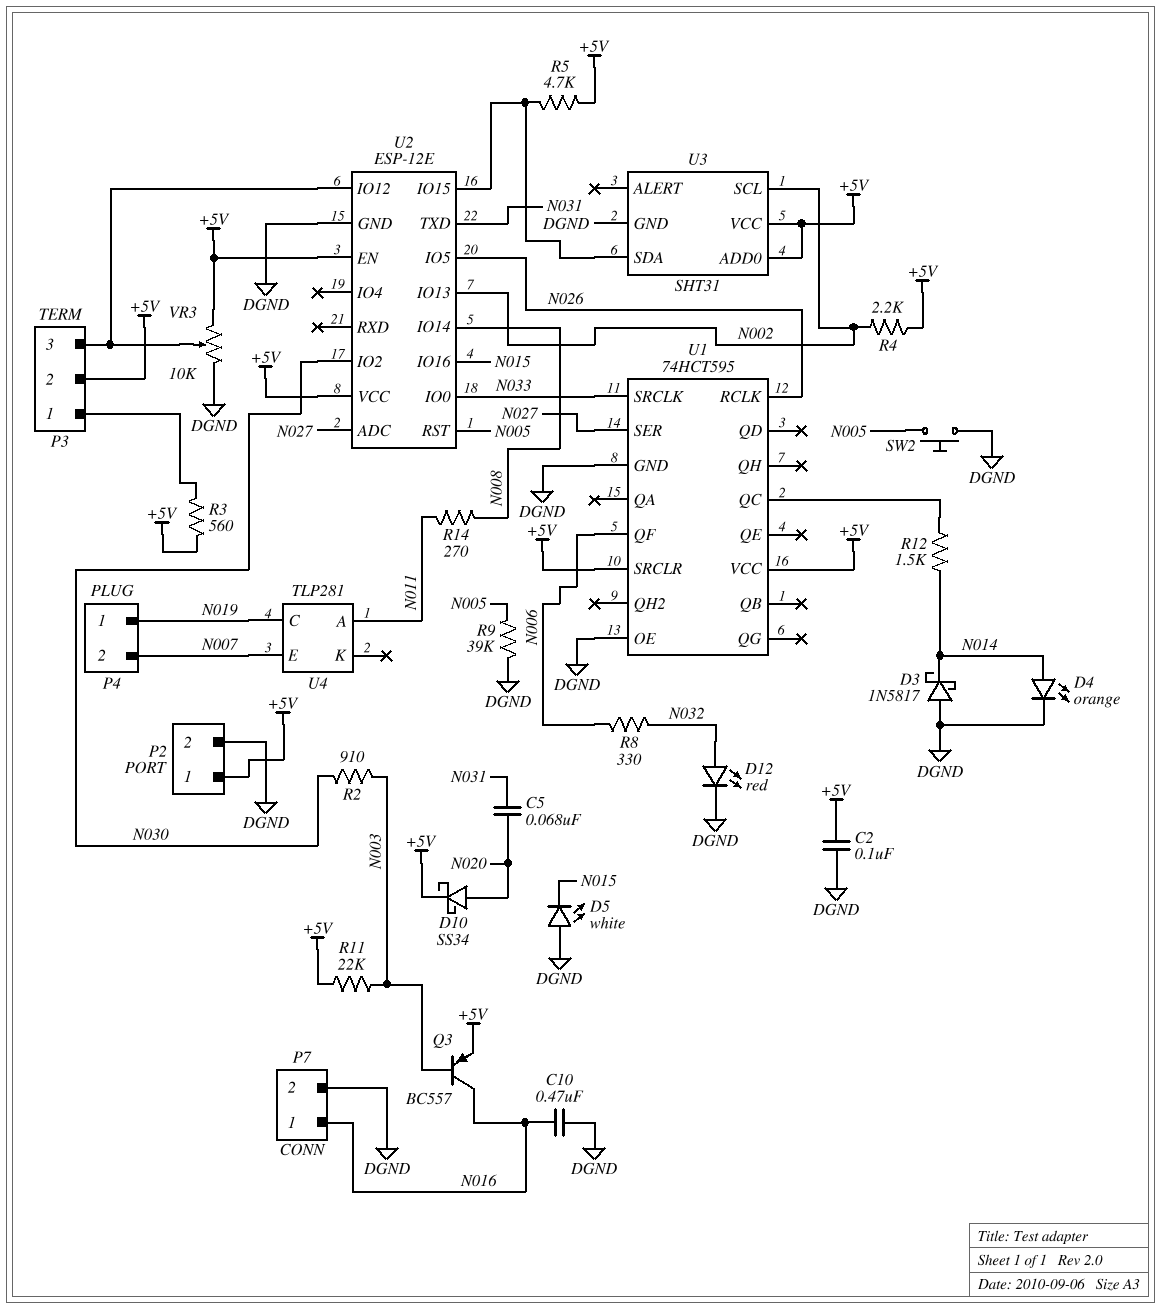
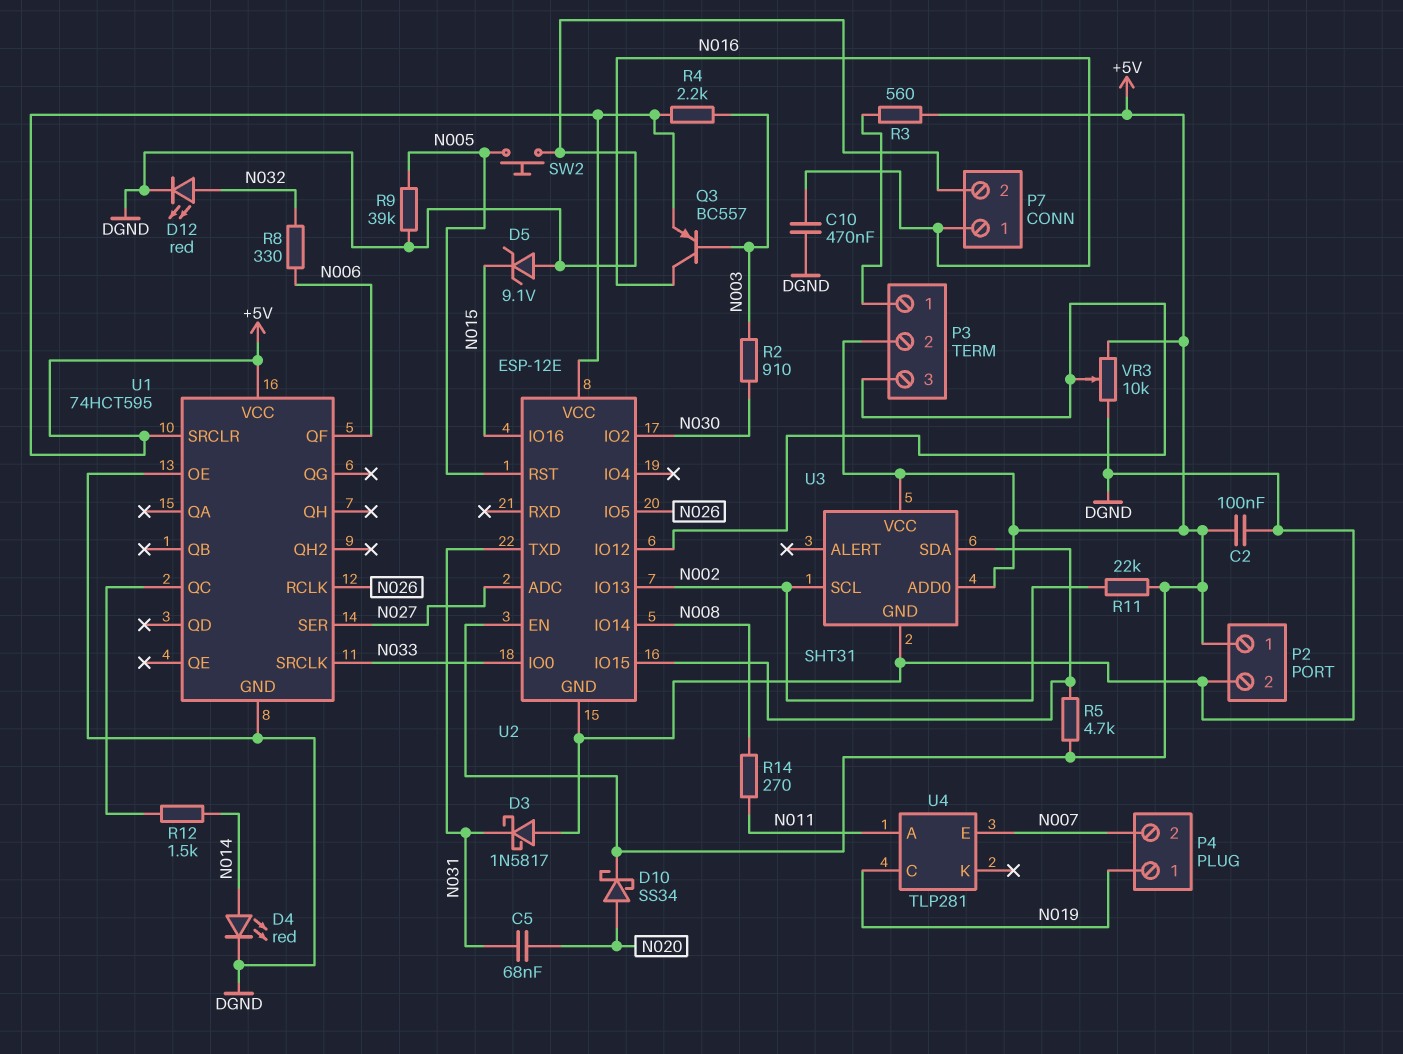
D3: schottky 1N5817 (A DGND, K N014) -> schottky 1N5817 (A DGND, K N031)
D4: LED orange (A N014, K DGND) -> LED red (A N014, K DGND)
D5: LED white (A DGND, K N015) -> zener 9.1V (A DGND, K N015)
R4: 2.2k (+5V, N002) -> 2.2k (+5V, N003)
R11: 22k (+5V, N003) -> 22k (+5V, N002)

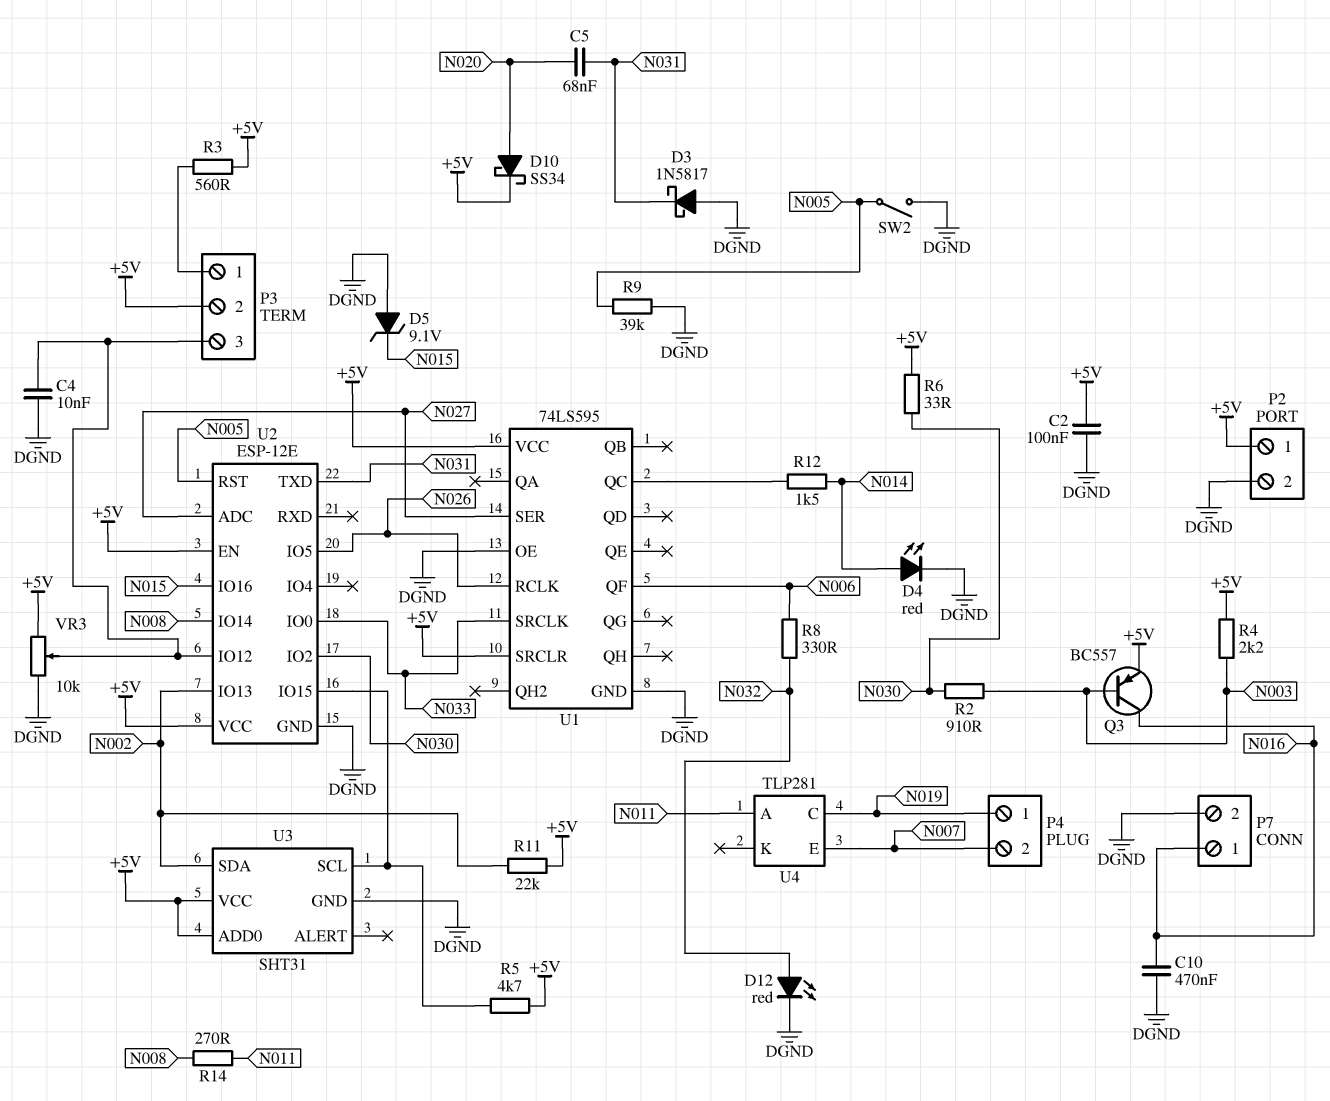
C4: none -> 10nF (DGND, P3/3)
R6: none -> 33 (+5V, N030)
SW2: button (DGND, N005) -> switch (DGND, N005)
U1: 74HCT595 -> 74LS595
U3 pin SCL: N002 -> U2/IO15
U3 pin SDA: U2/IO15 -> N002

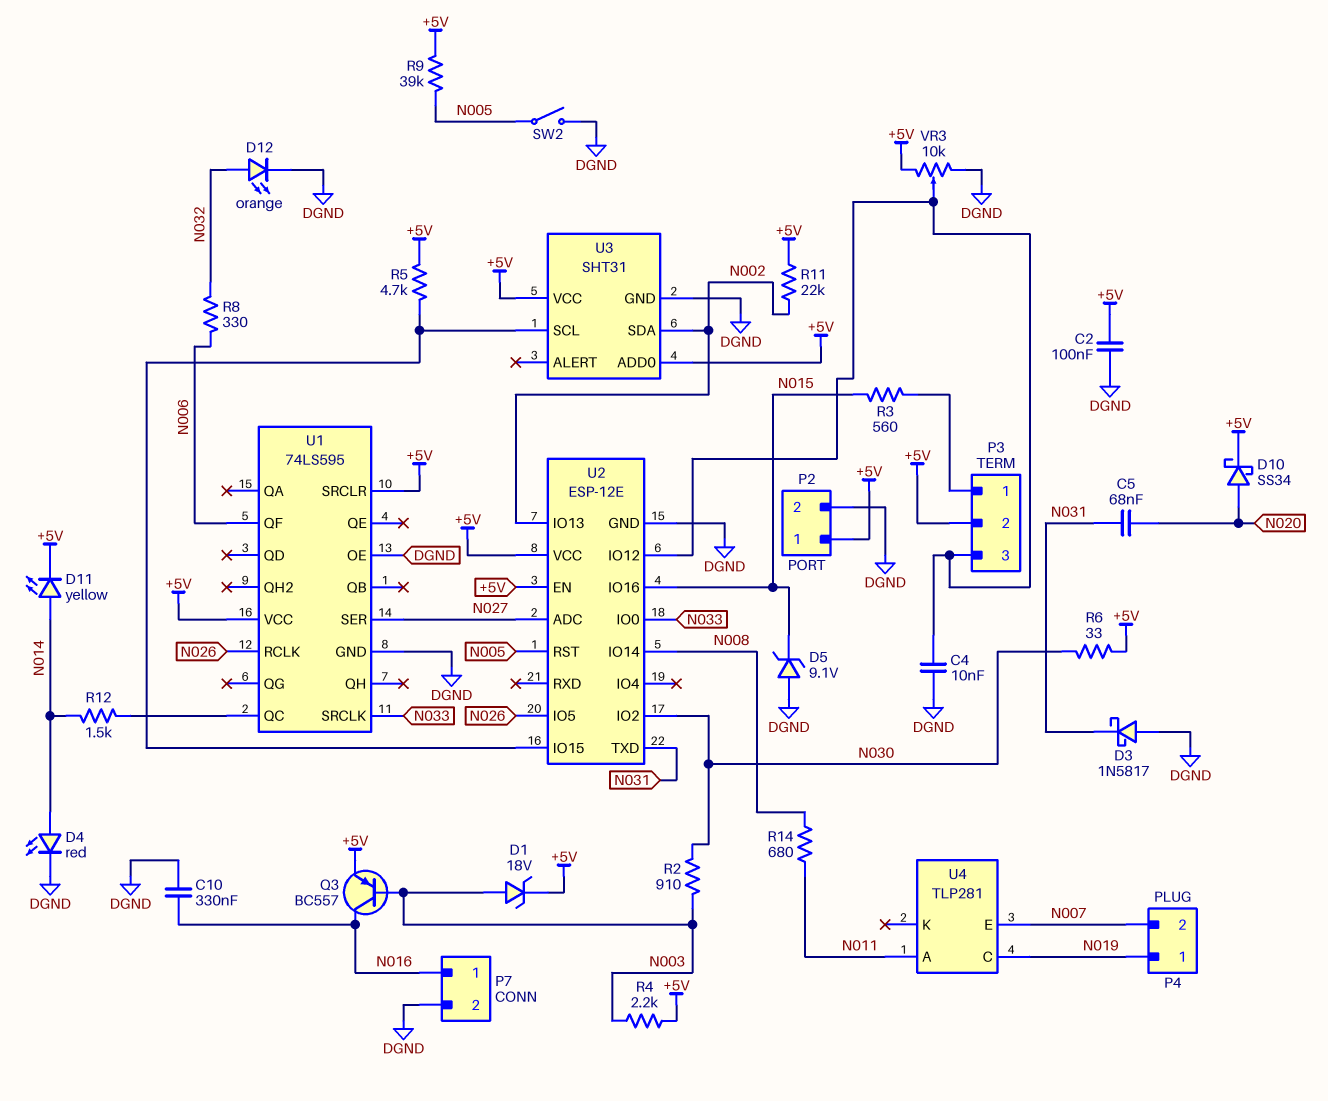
C10: 470nF (DGND, N016) -> 330nF (DGND, N016)
D1: none -> zener 18V (A N003, K +5V)
D11: none -> LED yellow (A N014, K +5V)
D12: LED red (A N032, K DGND) -> LED orange (A N032, K DGND)
R3: 560 (+5V, P3/1) -> 560 (N015, P3/1)
R9: 39k (DGND, N005) -> 39k (+5V, N005)
R14: 270 (N008, N011) -> 680 (N008, N011)

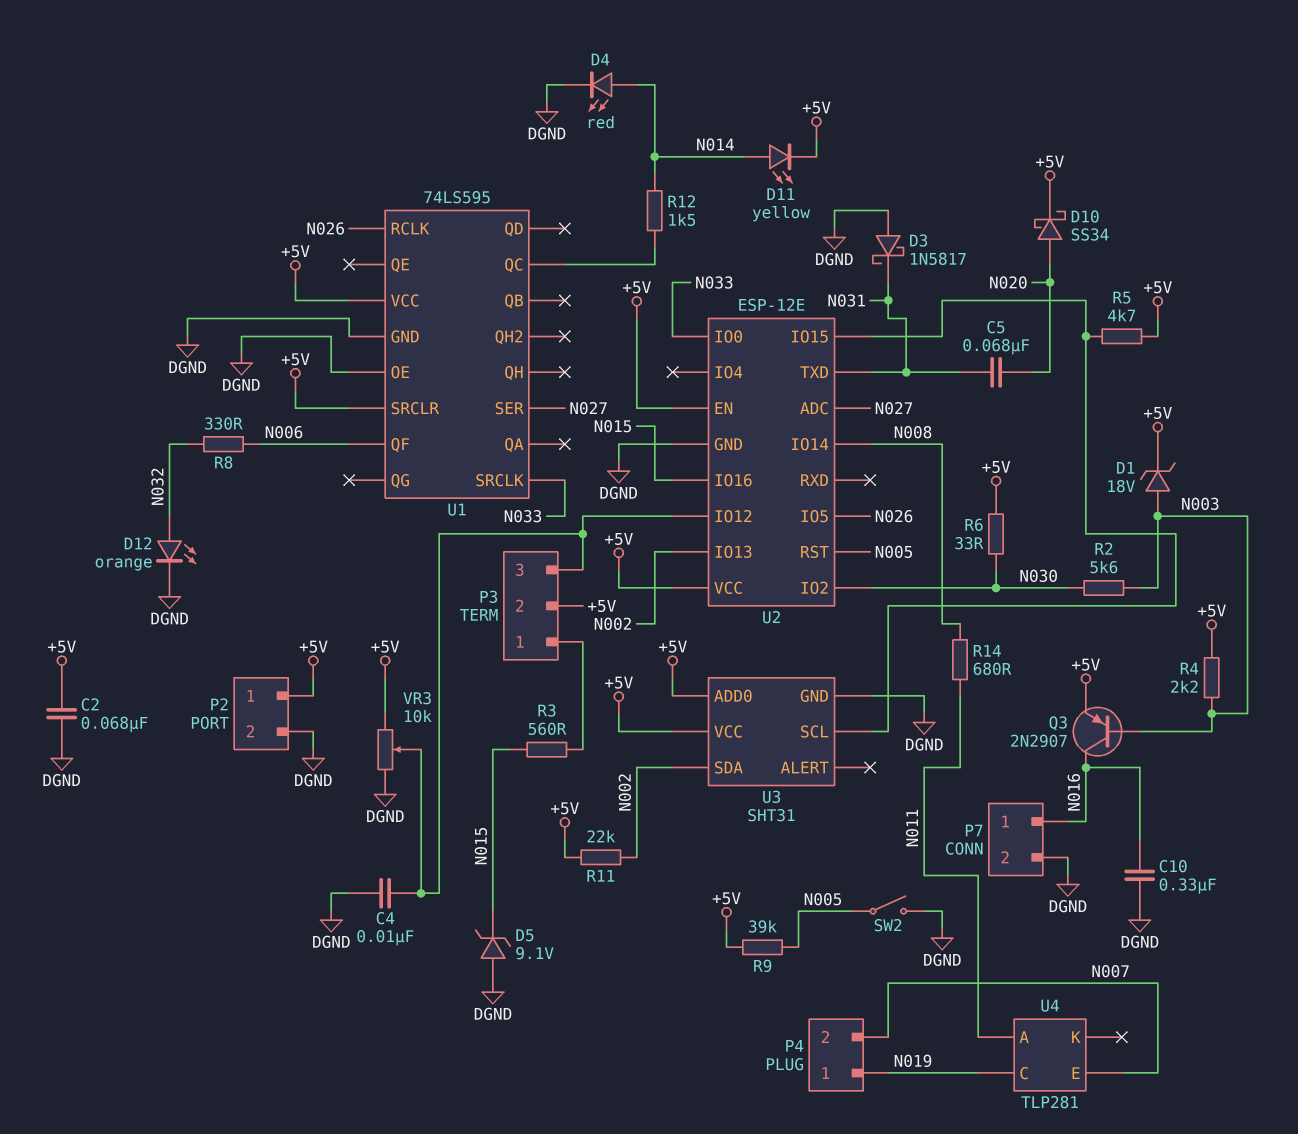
C2: 100nF (+5V, DGND) -> 68nF (+5V, DGND)
Q3: PNP BC557 (B N003, C N016, E +5V) -> PNP 2N2907 (B N003, C N016, E +5V)
R2: 910 (N003, N030) -> 5.6k (N003, N030)

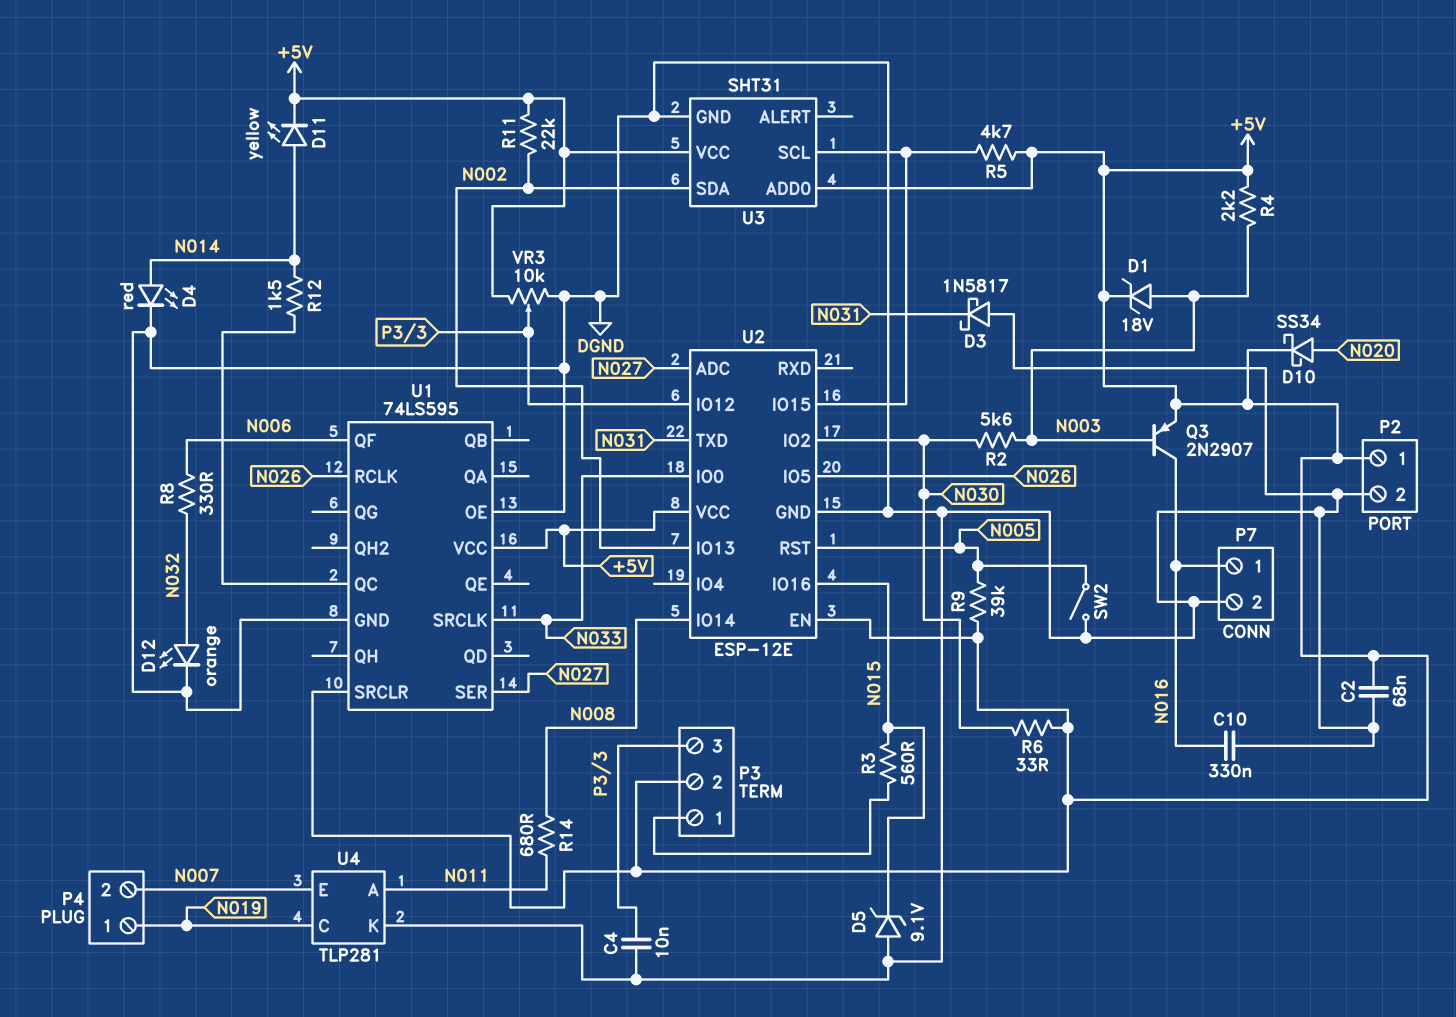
C5: 68nF (N020, N031) -> none
U4 pin K: none -> DGND

